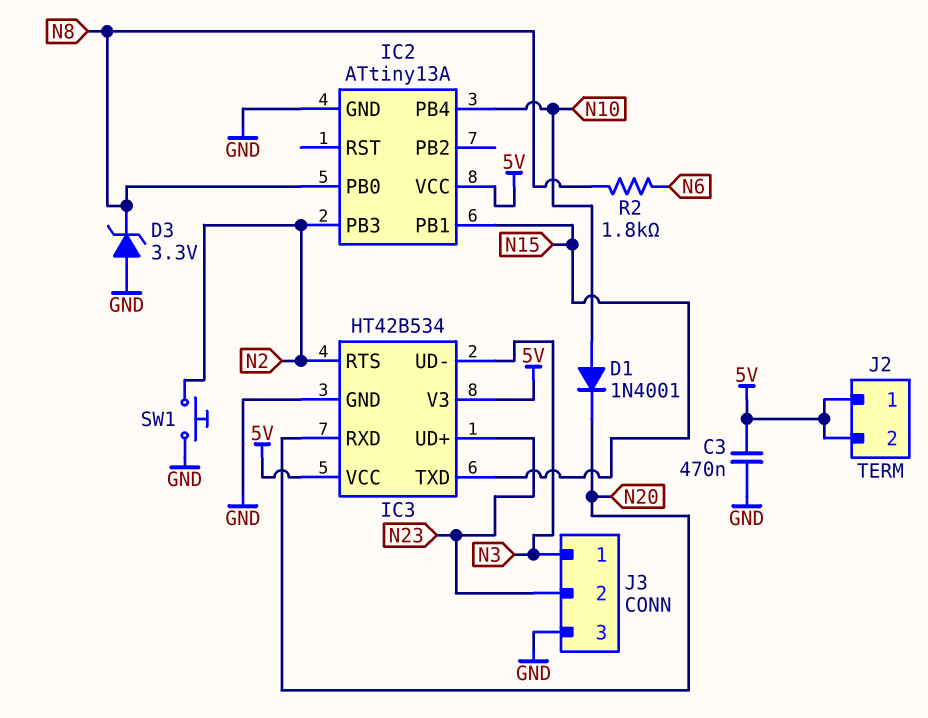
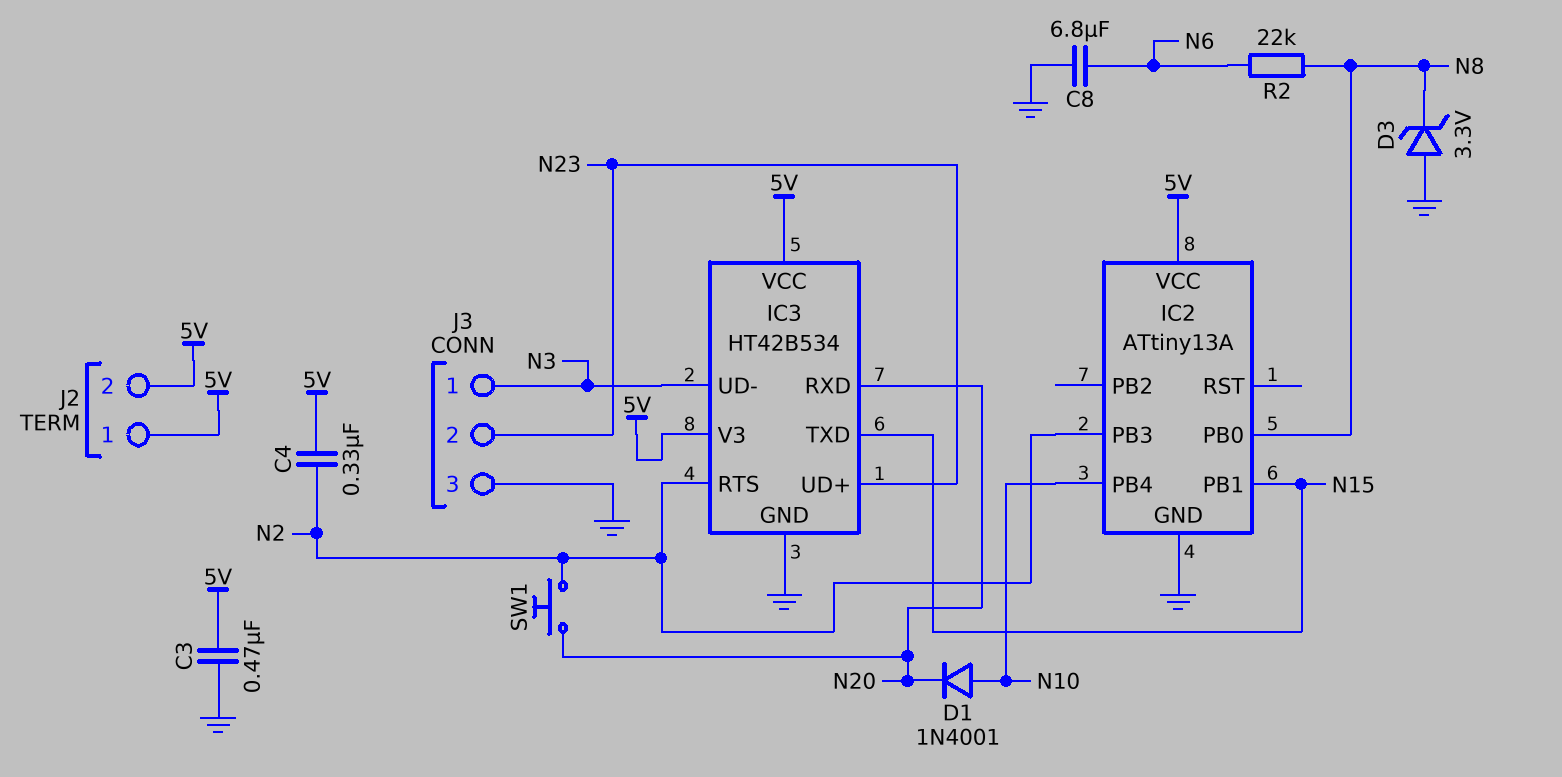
C4: none -> 330nF (5V, N2)
C8: none -> 6.8uF (GND, N6)
R2: 1.8k (N6, N8) -> 22k (N6, N8)
SW1: button (GND, N2) -> button (N2, N20)

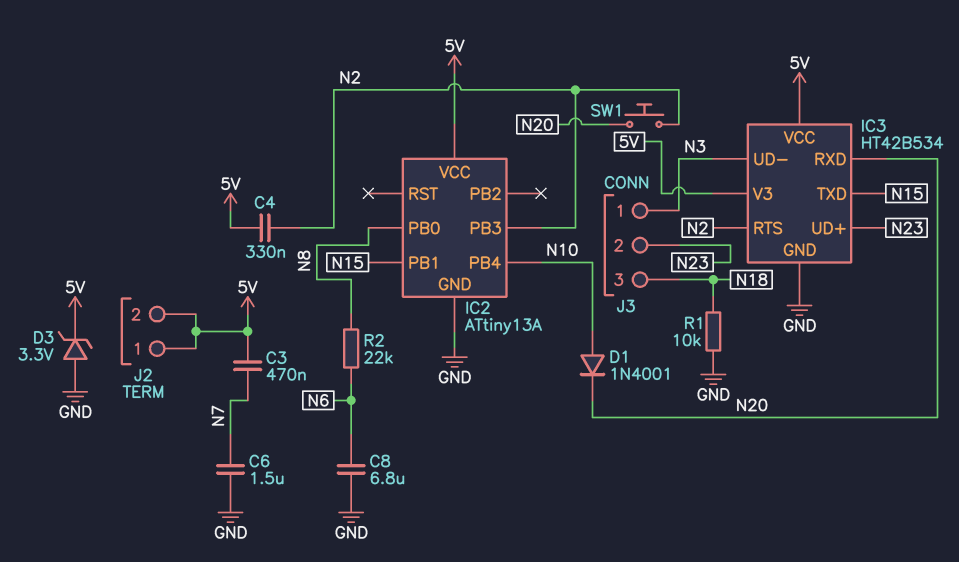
C3: 470nF (5V, GND) -> 470nF (5V, N7)
C6: none -> 1.5uF (GND, N7)
D3: zener 3.3V (A GND, K N8) -> zener 3.3V (A GND, K 5V)
J3 pin 3: GND -> N18
R1: none -> 10k (GND, N18)

